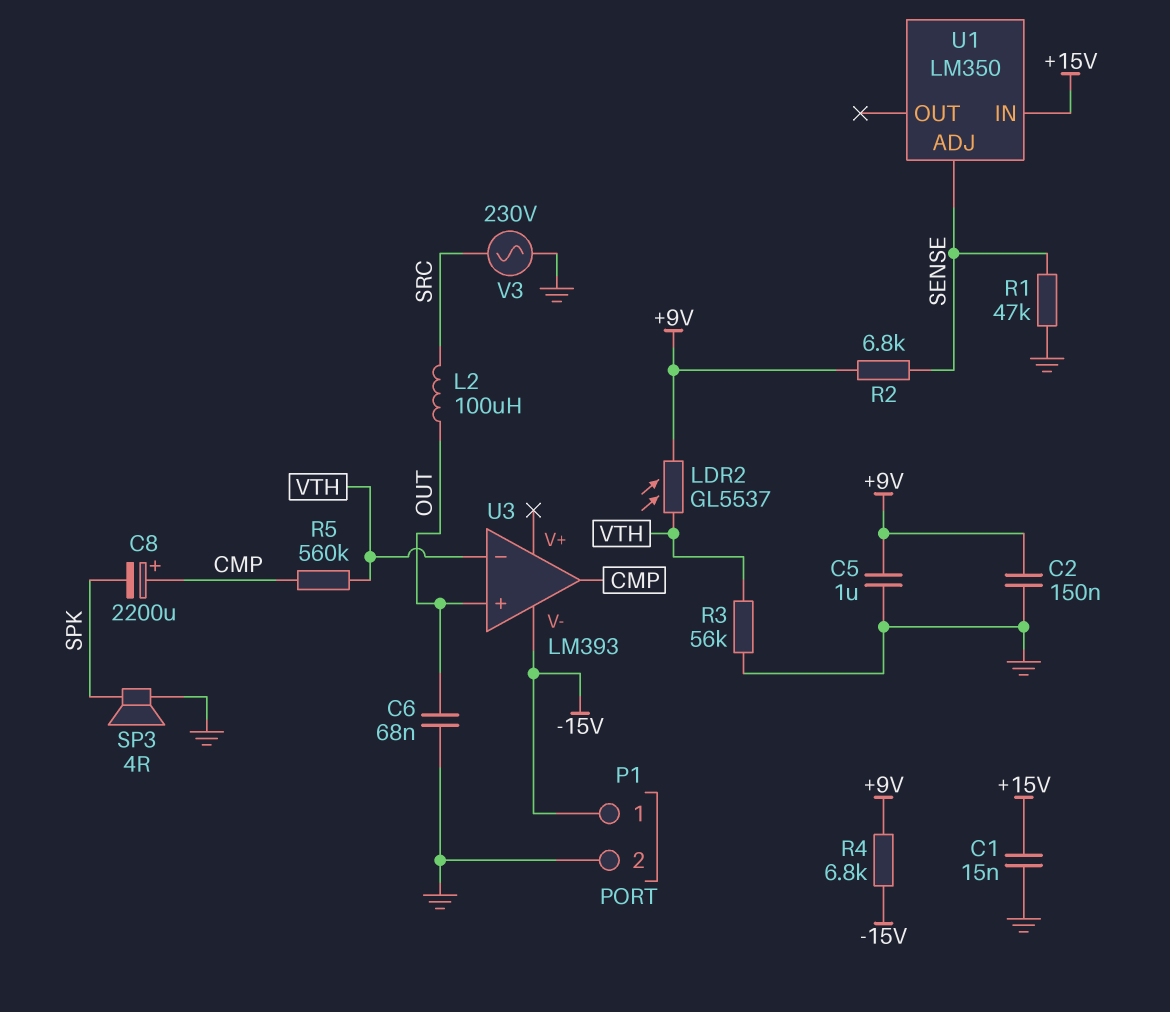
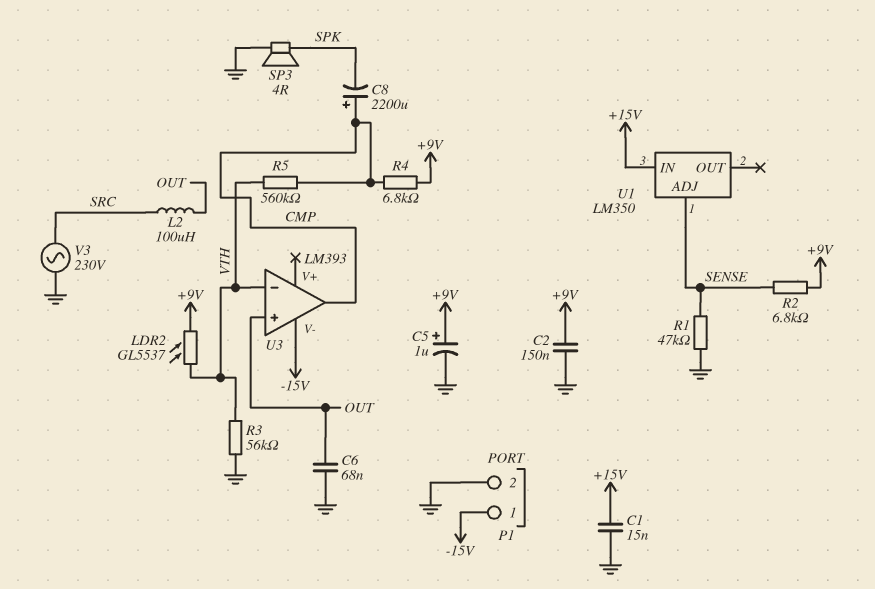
C5: 1uF (+9V, GND) -> 1uF (plus +9V, minus GND)
R4: 6.8k (+9V, -15V) -> 6.8k (+9V, CMP)

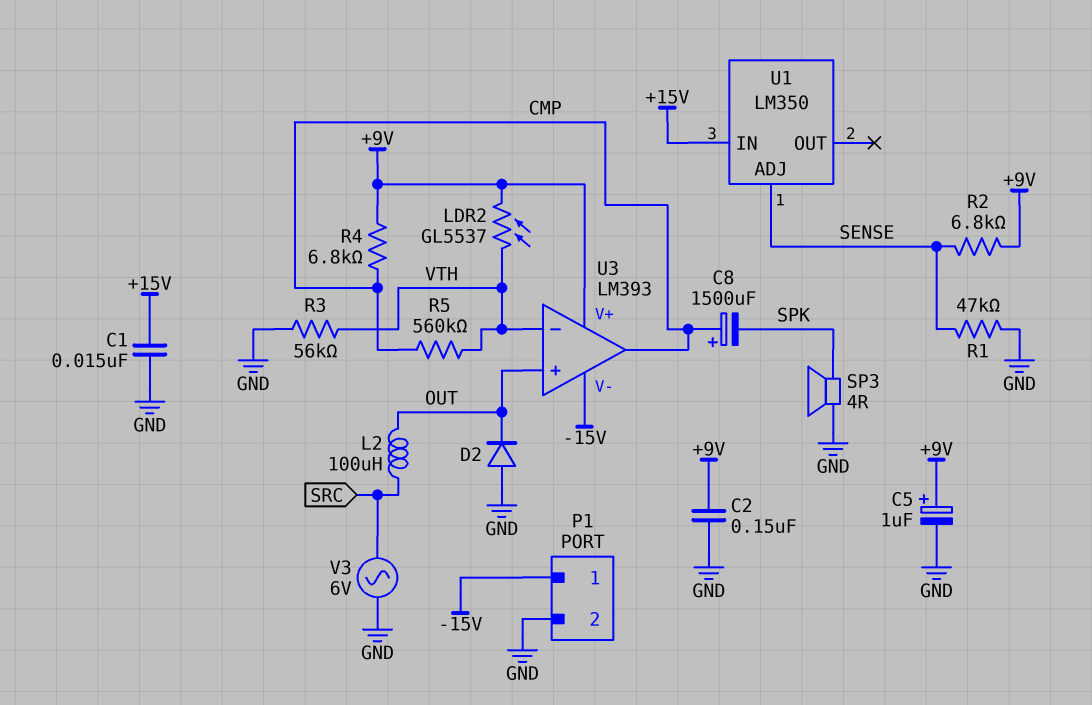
C6: 68nF (GND, OUT) -> none
C8: 2200uF (plus CMP, minus SPK) -> 1500uF (plus CMP, minus SPK)
D2: none -> diode (A GND, K OUT)
U3 pin V+: none -> +9V
V3: AC 230V (GND, SRC) -> AC 6V (GND, SRC)

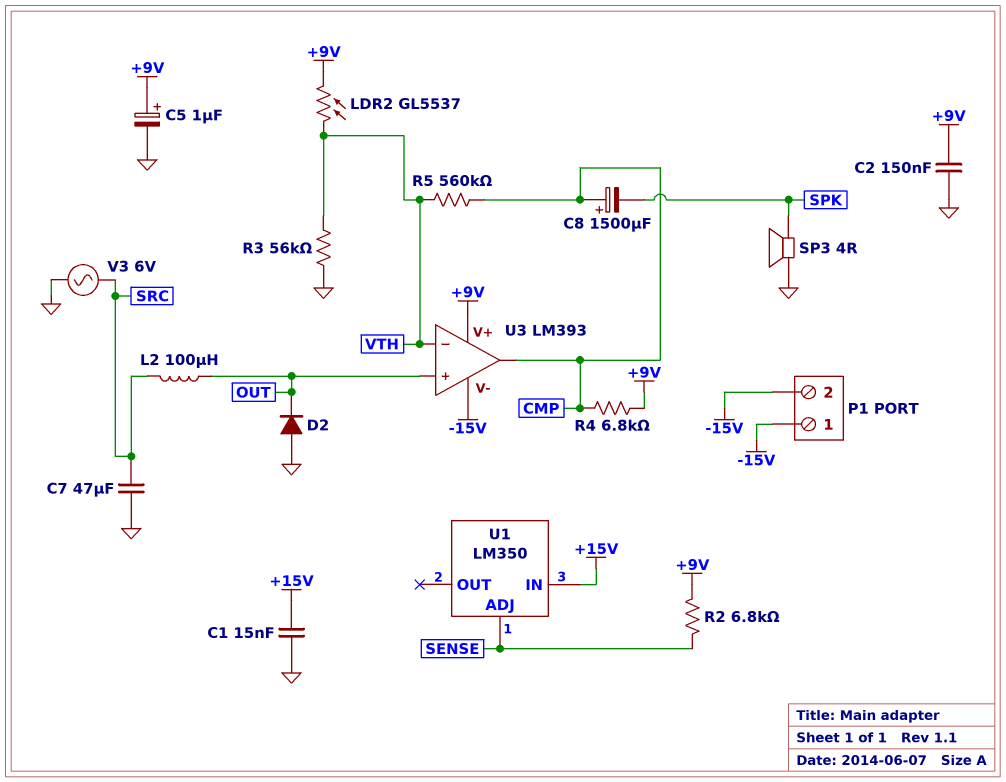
C7: none -> 47uF (GND, SRC)
P1 pin 2: GND -> -15V
R1: 47k (GND, SENSE) -> none

